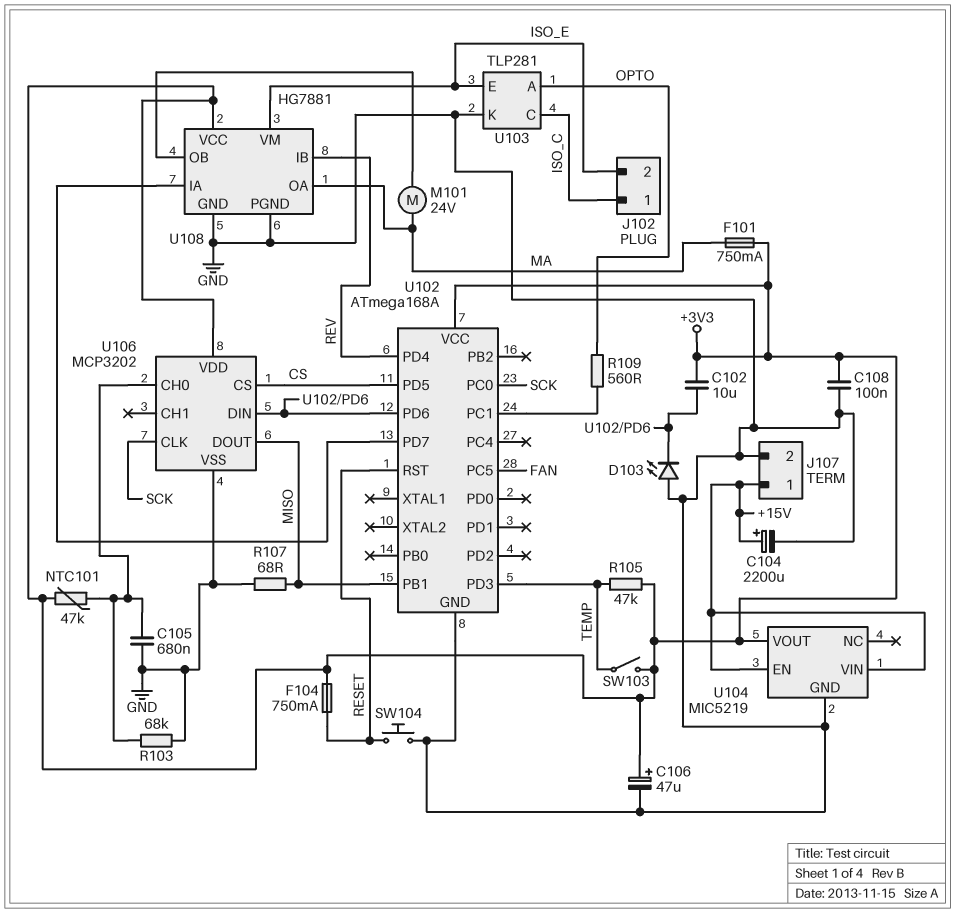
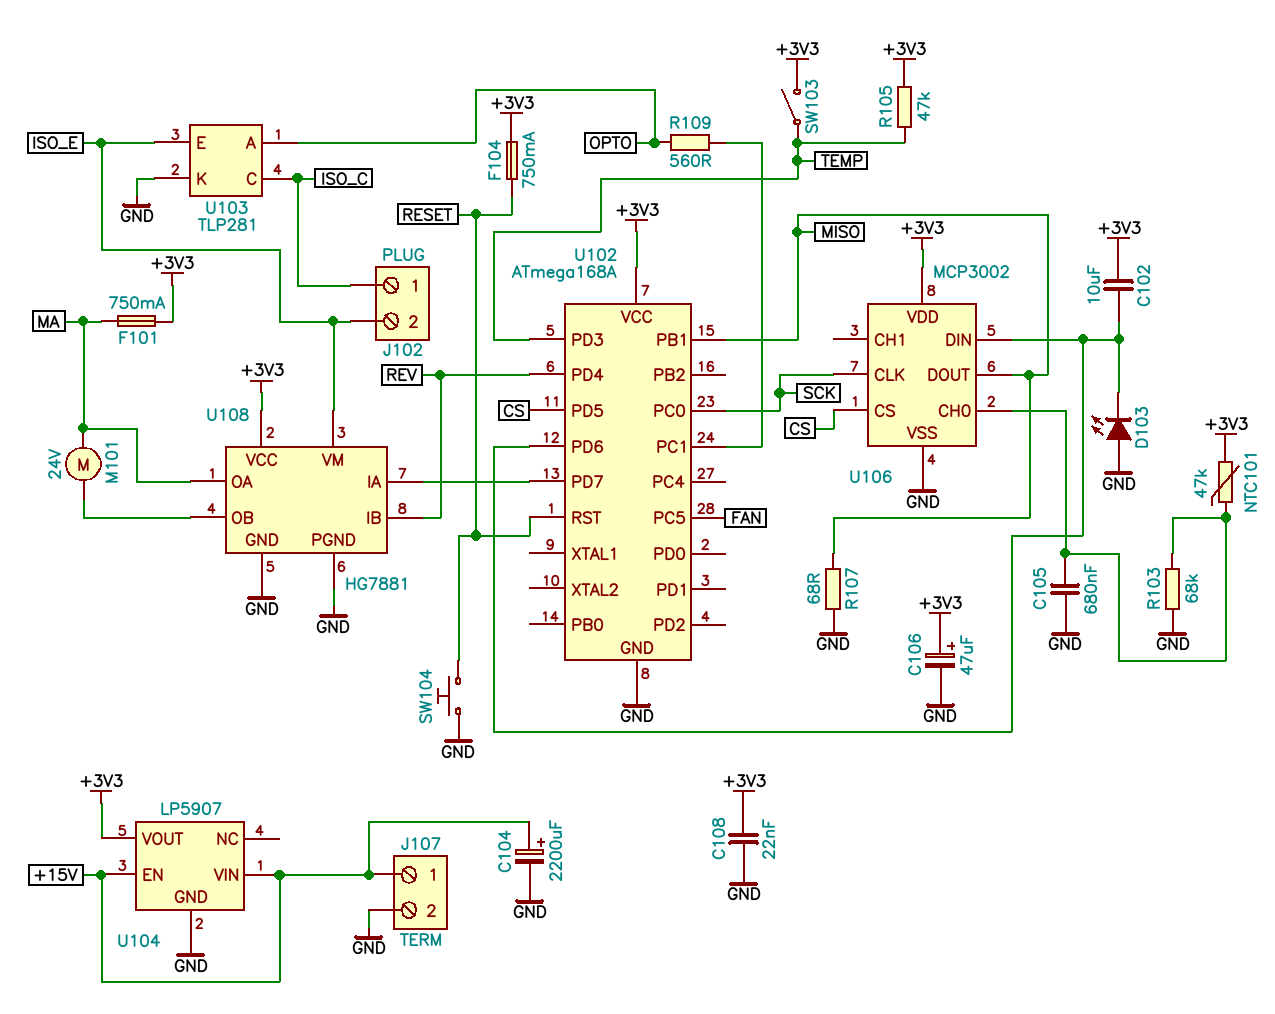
C108: 100nF (+3V3, GND) -> 22nF (+3V3, GND)
U104: MIC5219 -> LP5907
U106: MCP3202 -> MCP3002

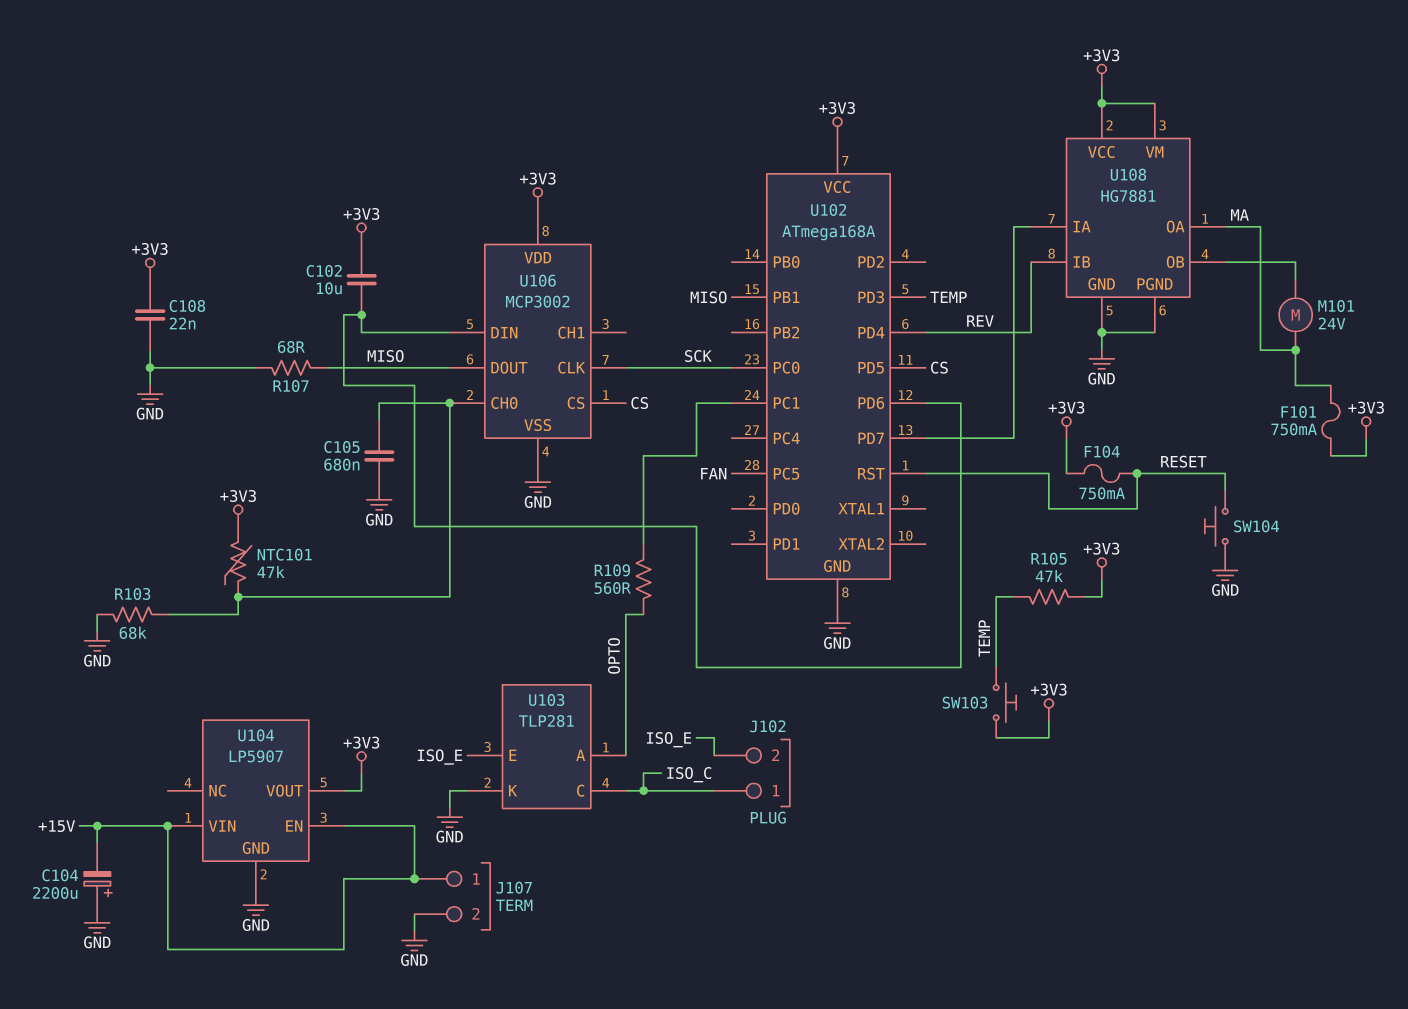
C104: 2200uF (plus +15V, minus GND) -> 2200uF (plus GND, minus +15V)
C106: 47uF (plus +3V3, minus GND) -> none
D103: LED (A GND, K U102/PD6) -> none
SW103: switch (+3V3, TEMP) -> button (+3V3, TEMP)
U108 pin VM: ISO_E -> +3V3

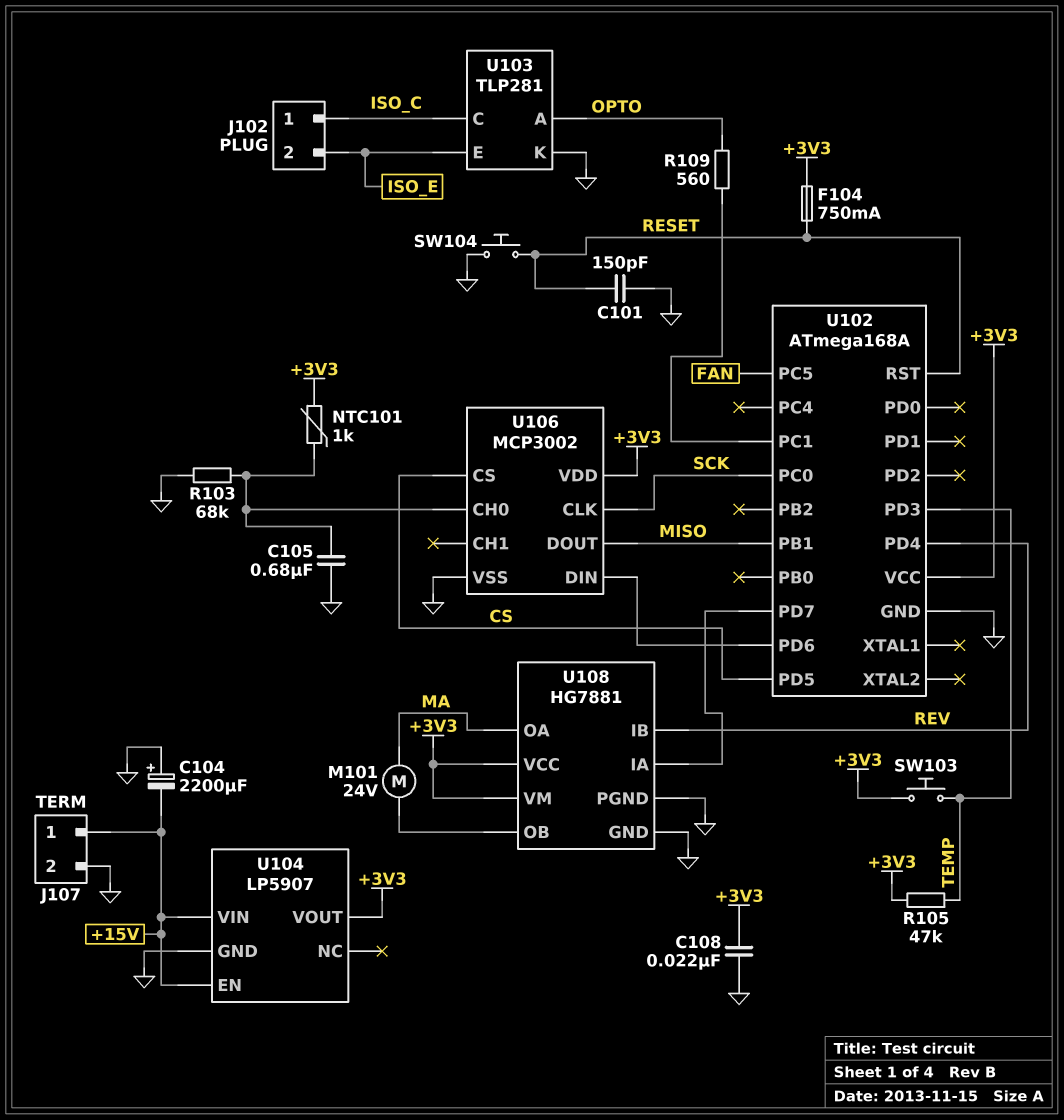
C101: none -> 150pF (GND, RESET)
C102: 10uF (+3V3, U102/PD6) -> none
F101: 750mA (+3V3, MA) -> none
NTC101: 47k (+3V3, U106/CH0) -> 1k (+3V3, U106/CH0)
R107: 68 (GND, MISO) -> none

